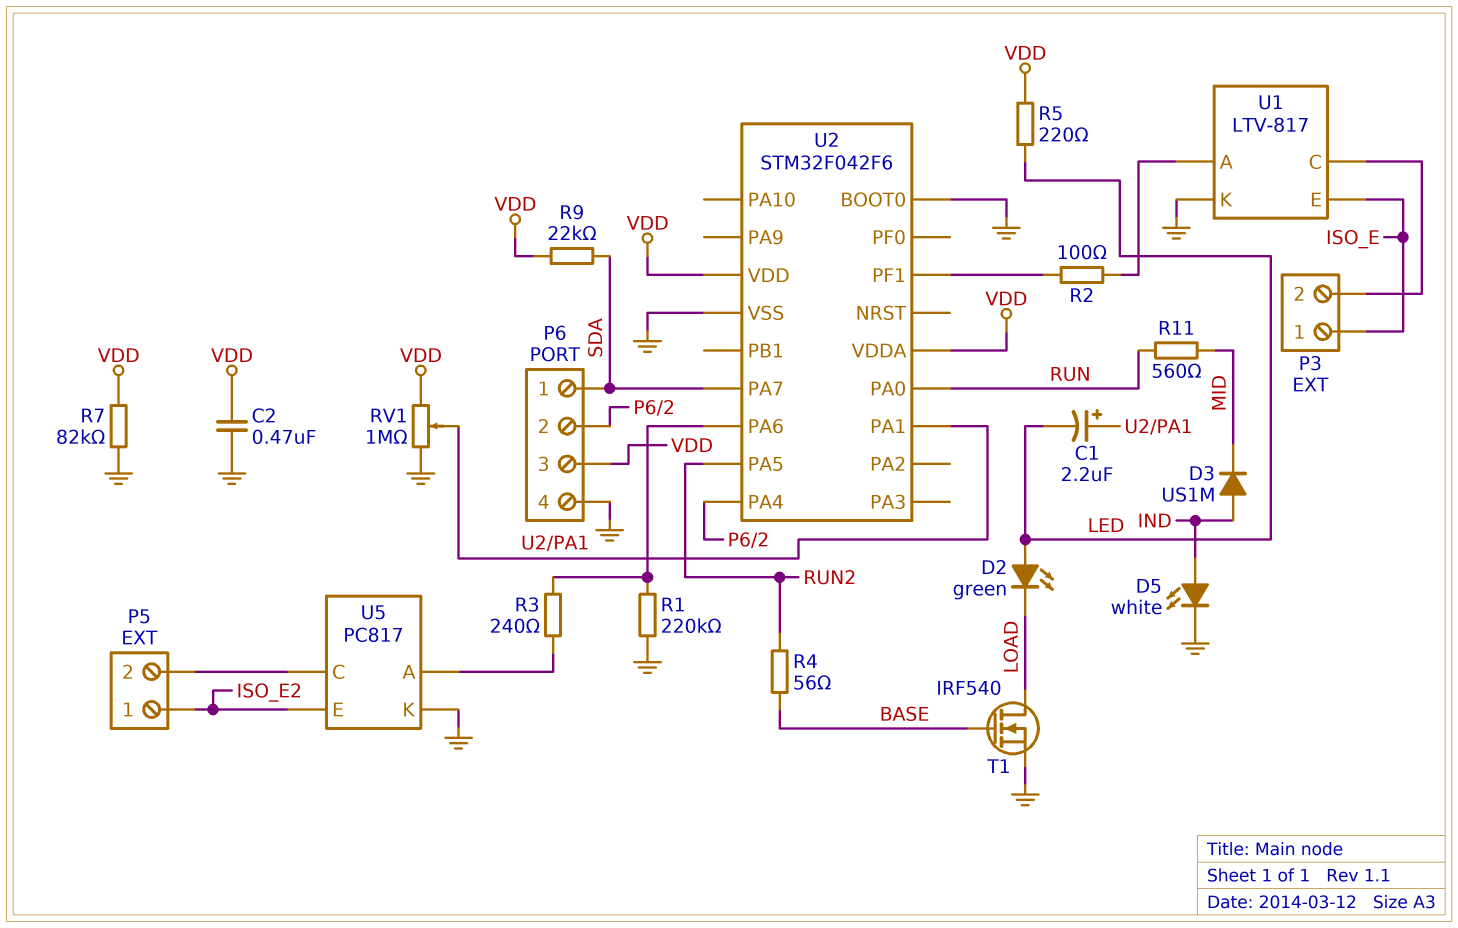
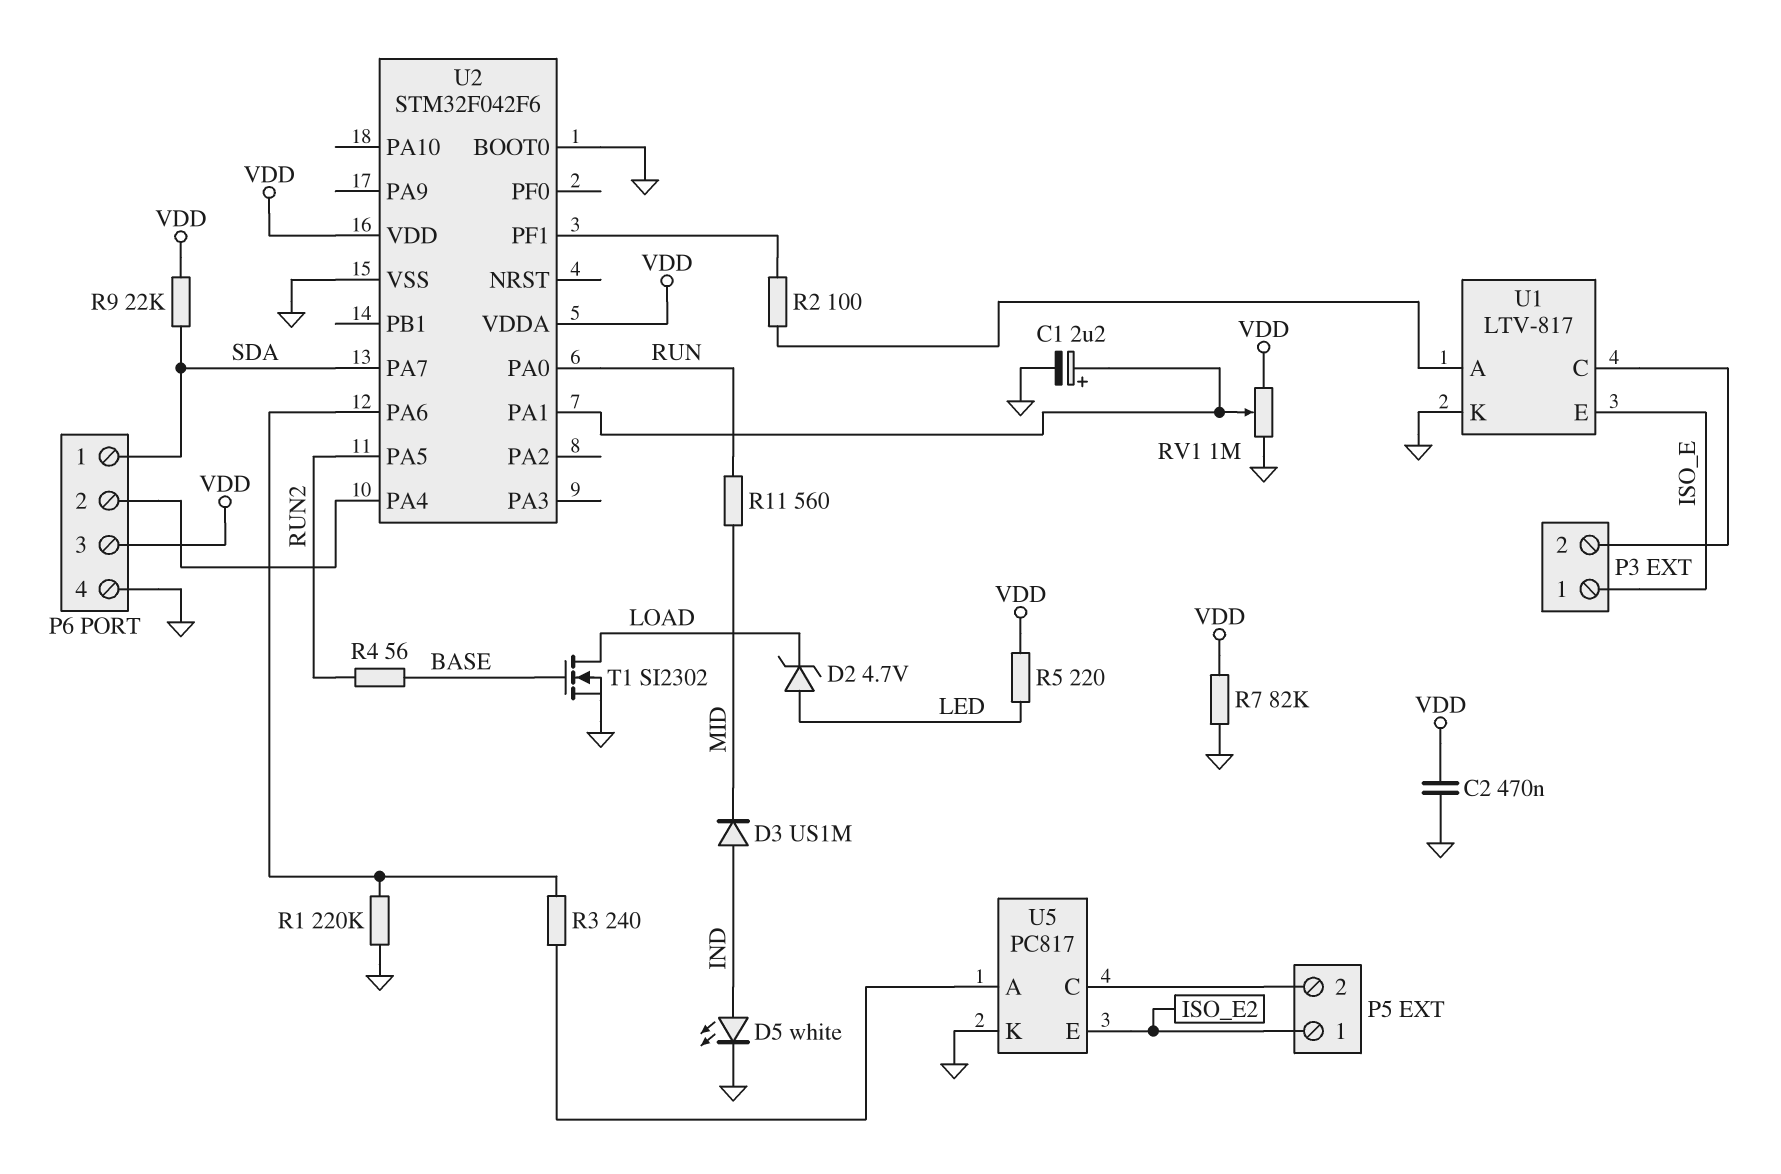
C1: 2.2uF (plus U2/PA1, minus LED) -> 2.2uF (plus U2/PA1, minus GND)
D2: LED green (A LED, K LOAD) -> zener 4.7V (A LED, K LOAD)
T1: NMOS IRF540 (G BASE, D LOAD, S GND) -> NMOS SI2302 (G BASE, D LOAD, S GND)

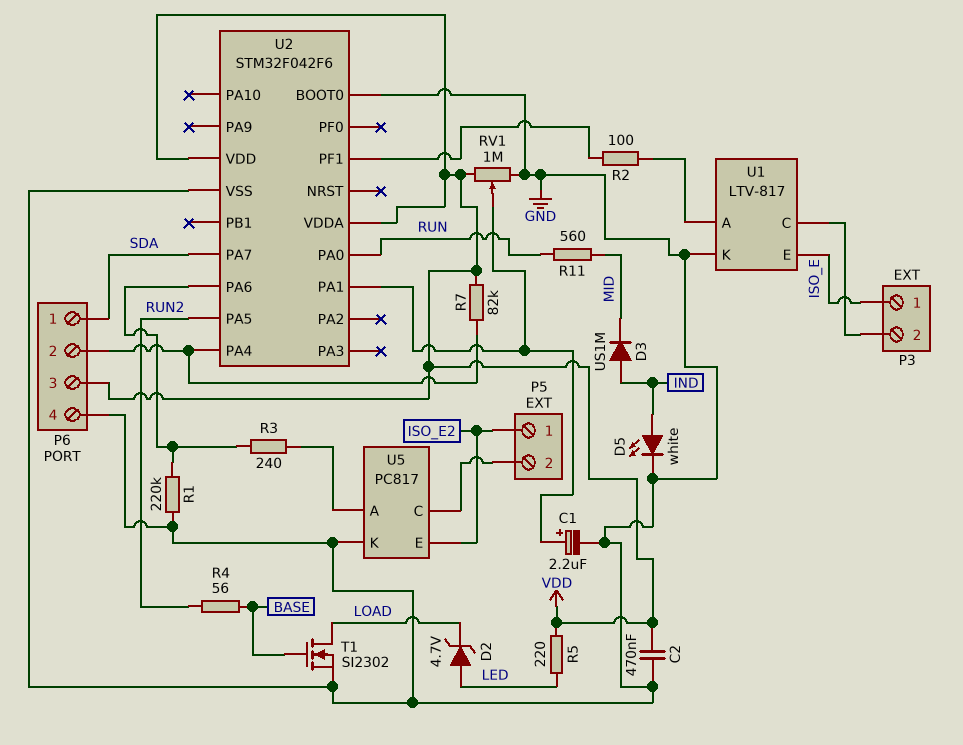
R7: 82k (GND, VDD) -> 82k (P6/2, VDD)
R9: 22k (SDA, VDD) -> none

